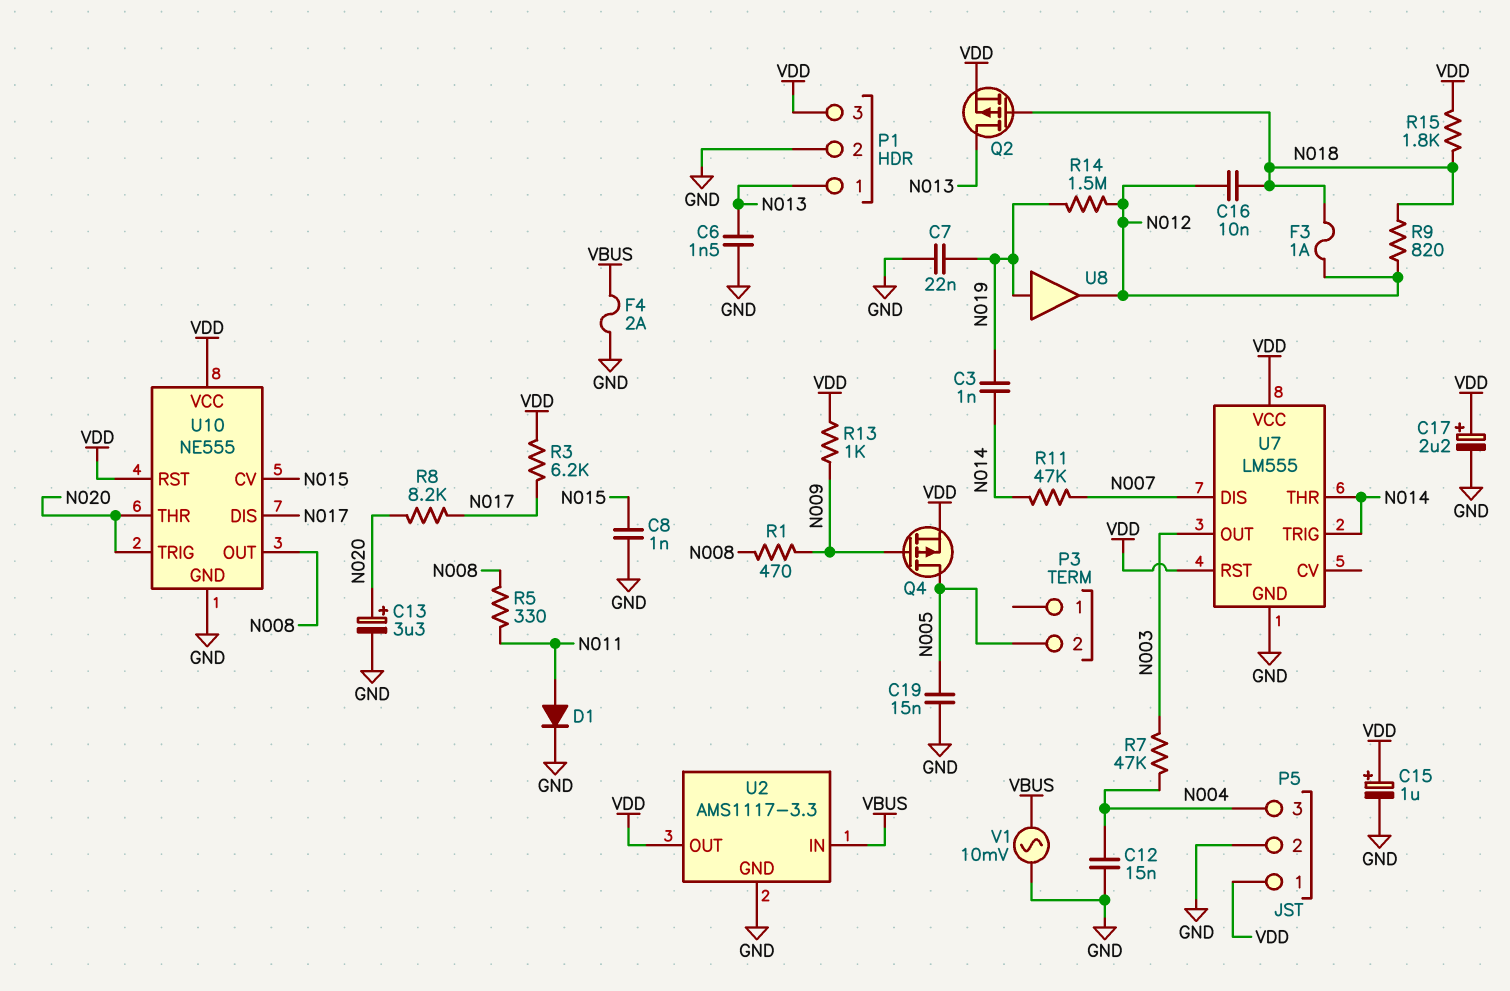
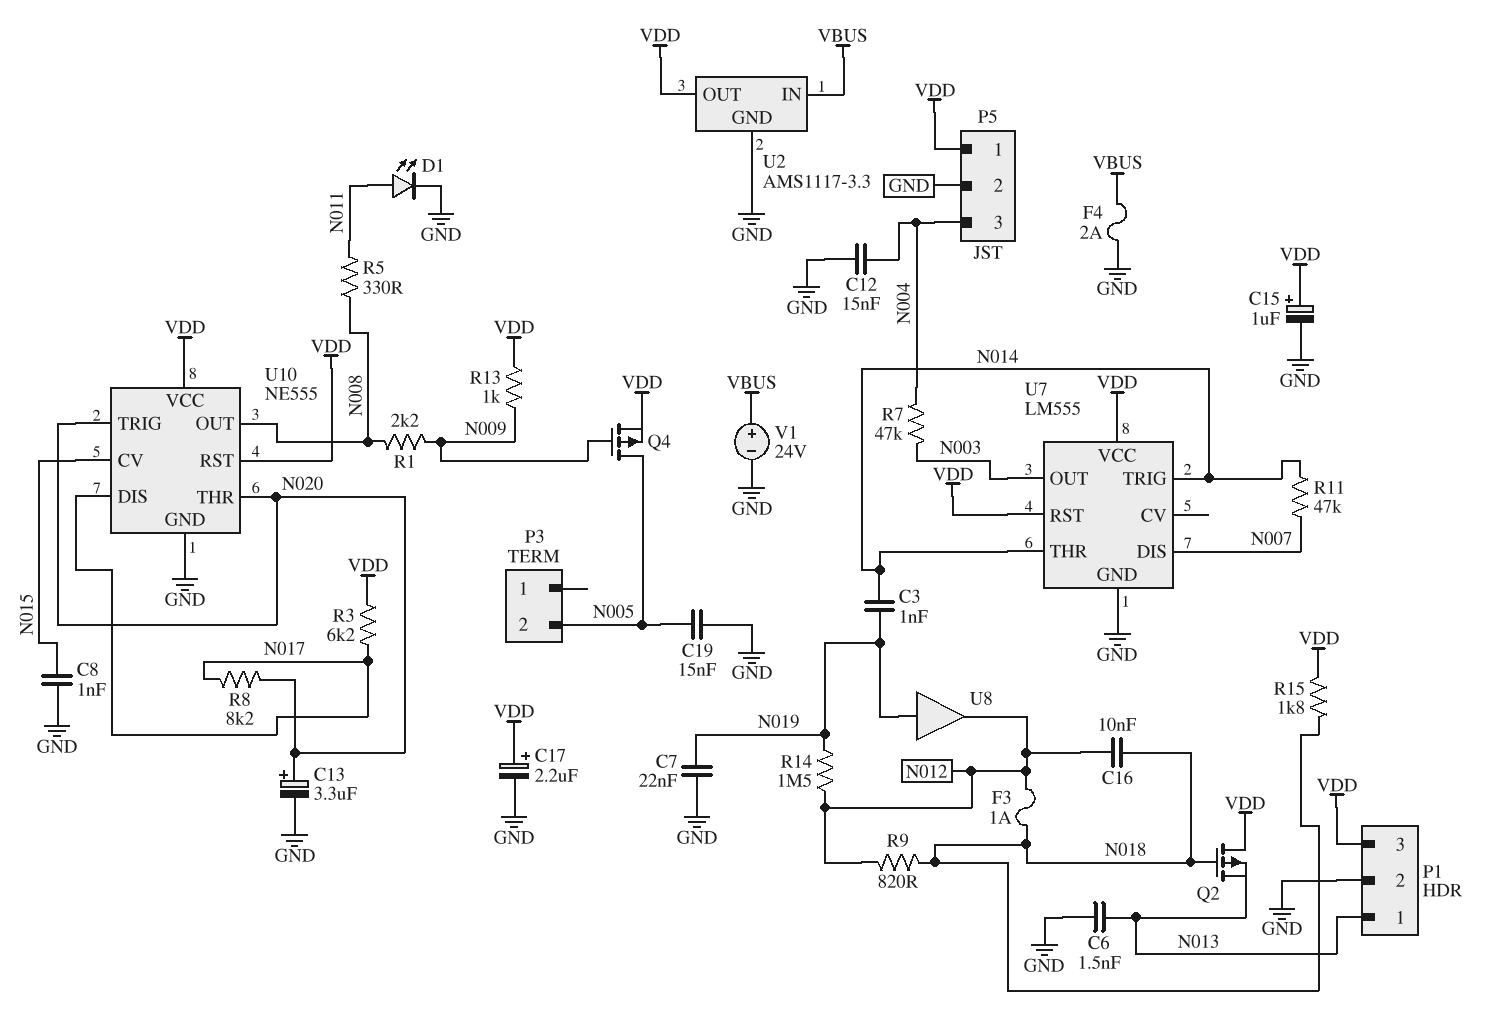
D1: diode (A N011, K GND) -> LED (A N011, K GND)
Q2: PMOS (G N018, D N013, S VDD) -> PMOS (G N018, D VDD, S N013)
R1: 470 (N008, N009) -> 2.2k (N008, N009)
V1: AC 10mV (GND, VBUS) -> 24V (plus VBUS, minus GND)

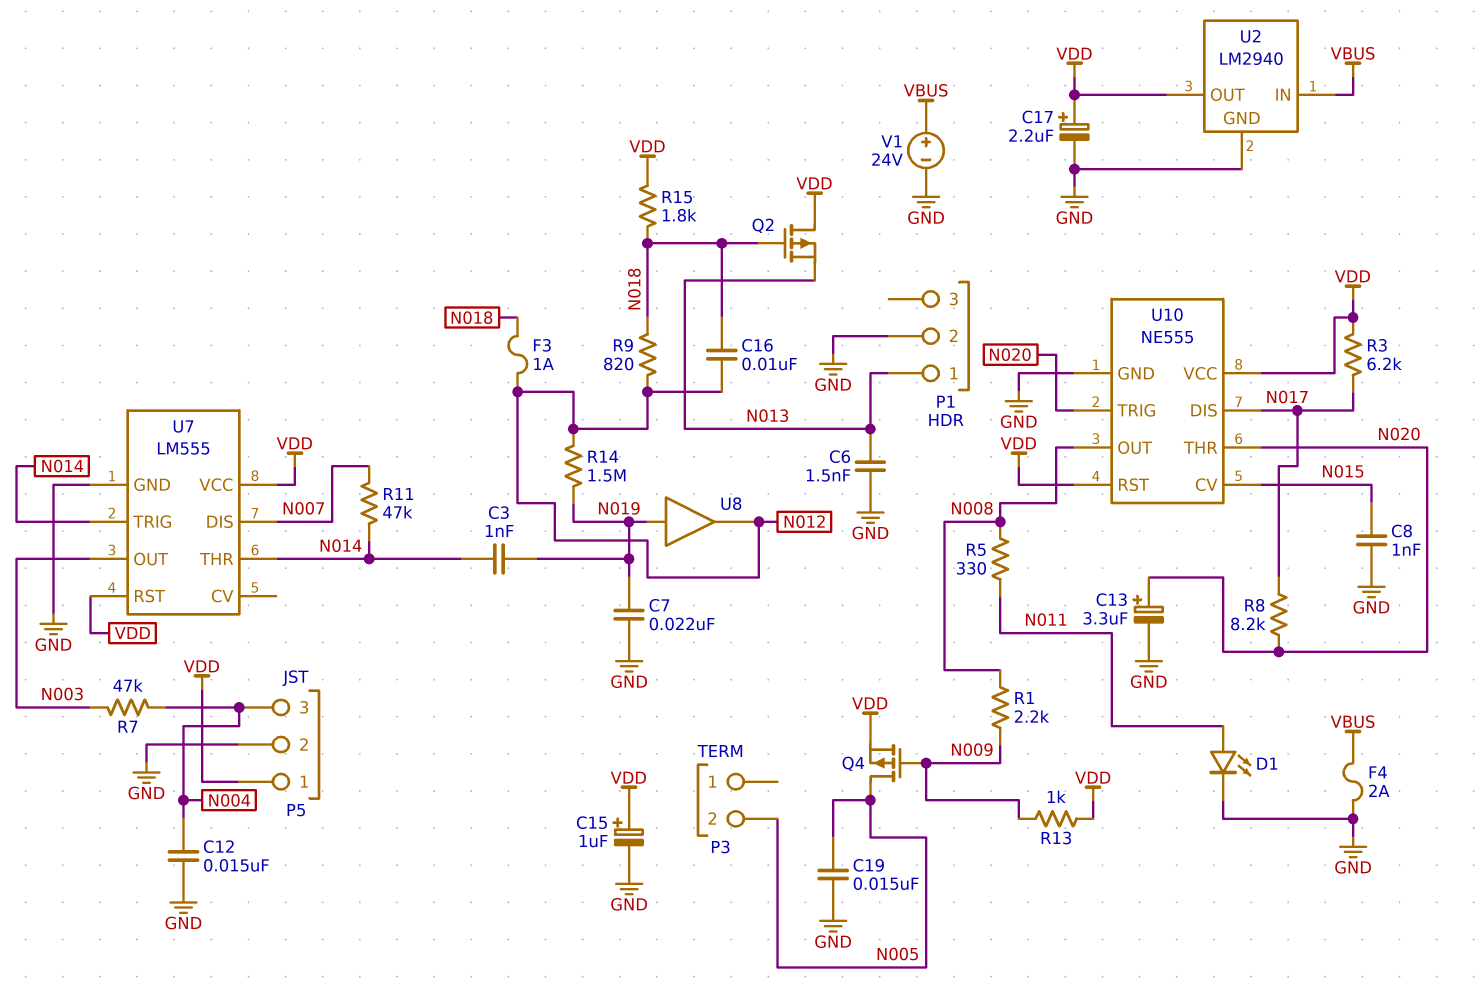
P1 pin 3: VDD -> none
U2: AMS1117-3.3 -> LM2940

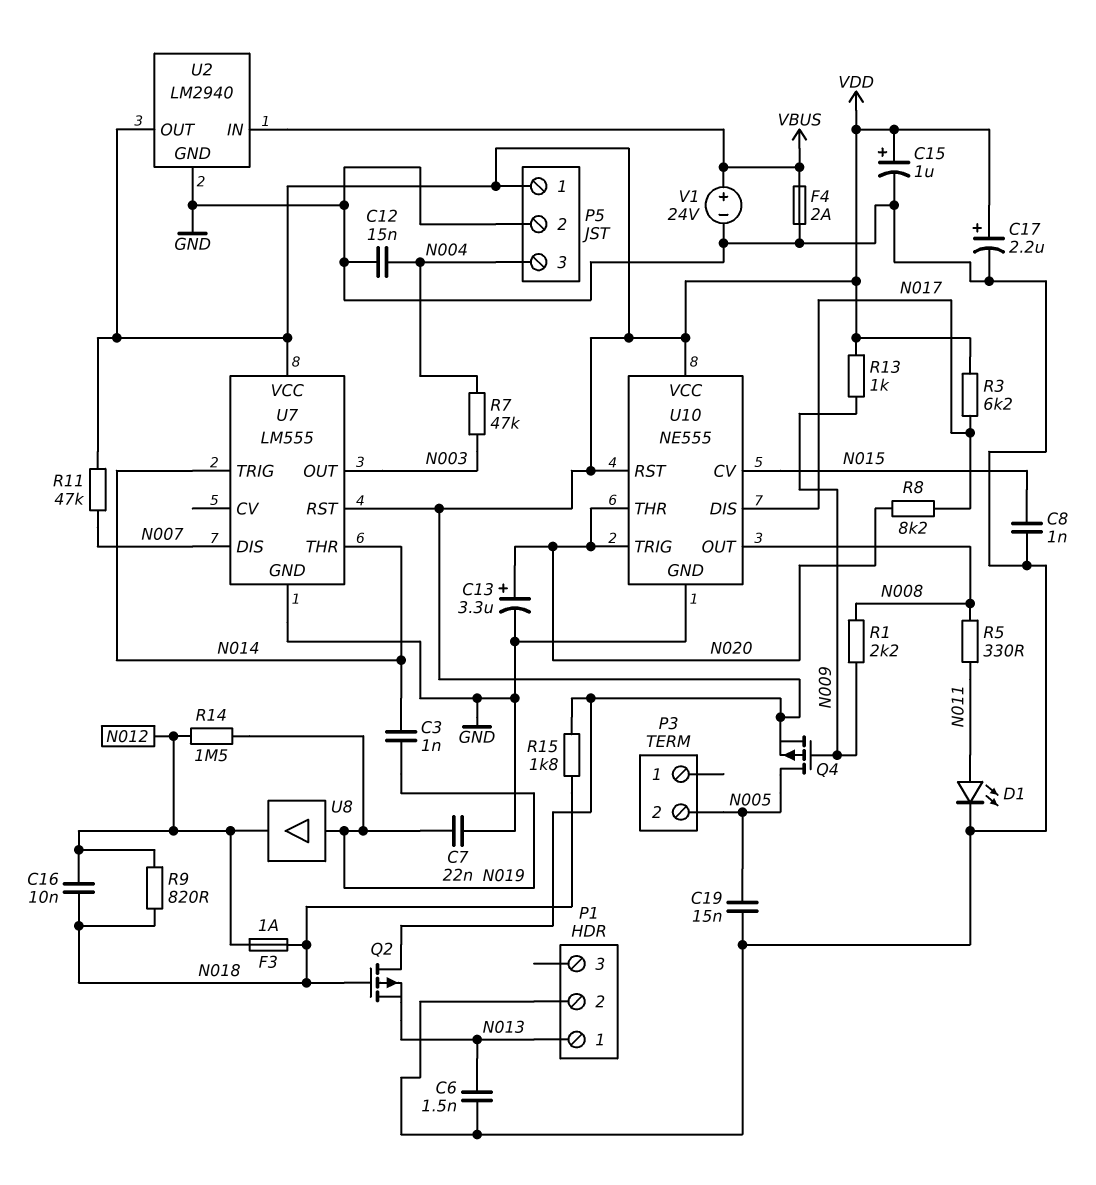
R11: 47k (N007, N014) -> 47k (N007, VDD)

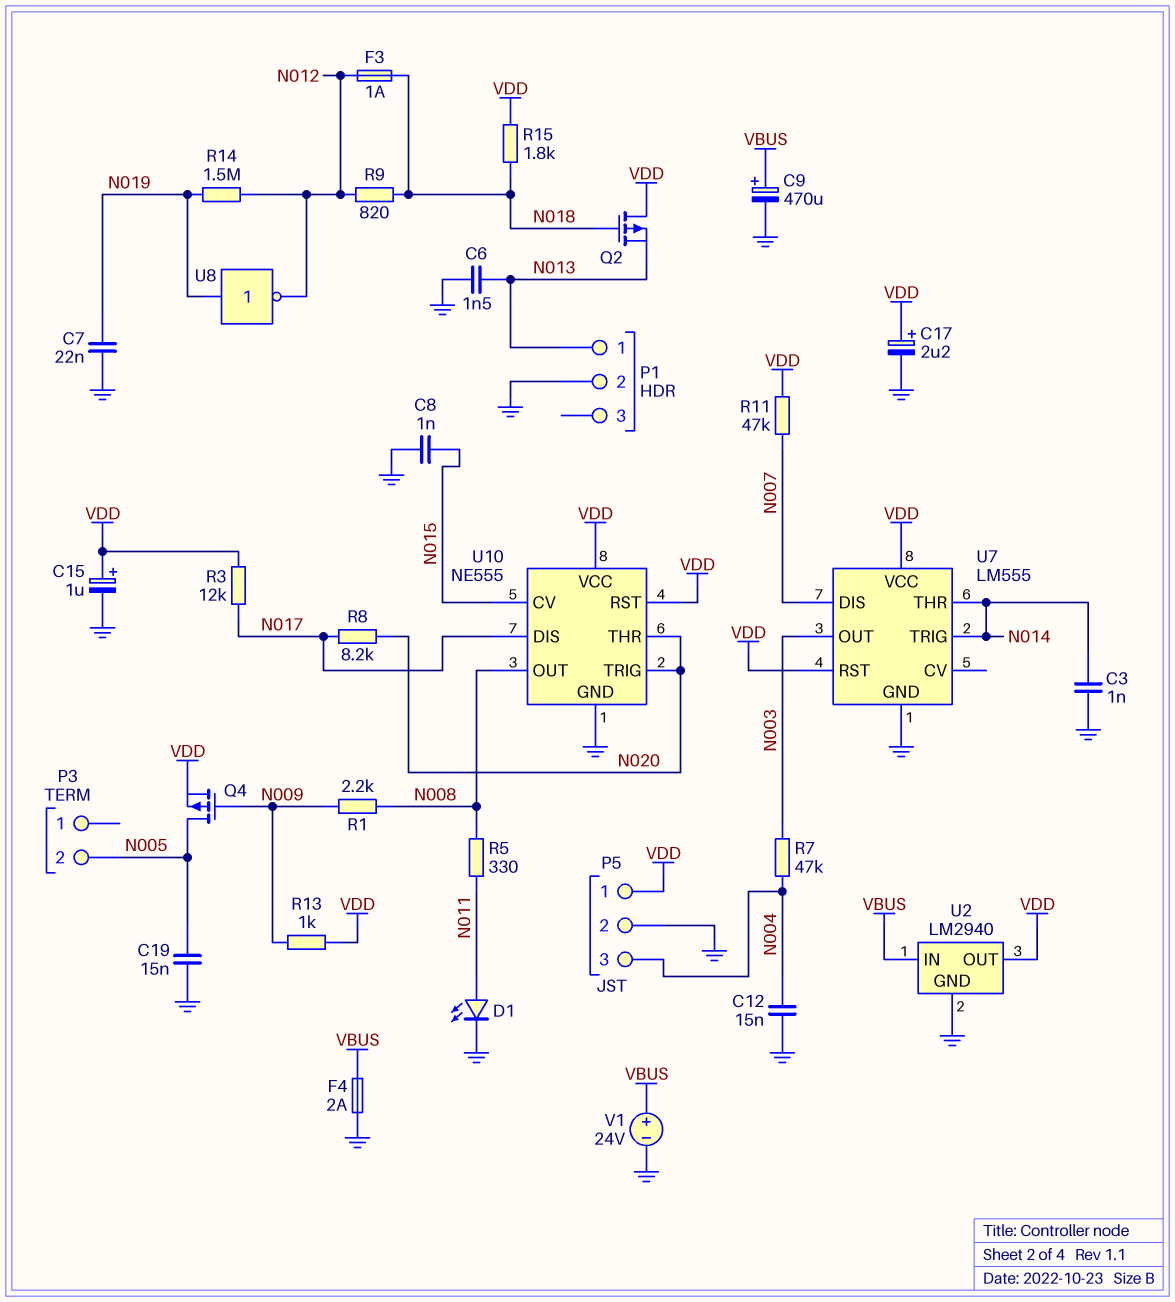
C3: 1nF (N014, N019) -> 1nF (GND, N014)
C9: none -> 470uF (plus VBUS, minus GND)
C13: 3.3uF (plus N020, minus GND) -> none
C16: 10nF (N012, N018) -> none
R3: 6.2k (N017, VDD) -> 12k (N017, VDD)
U8: buffer (in N019, out N012) -> NOT (in N019, out N012)

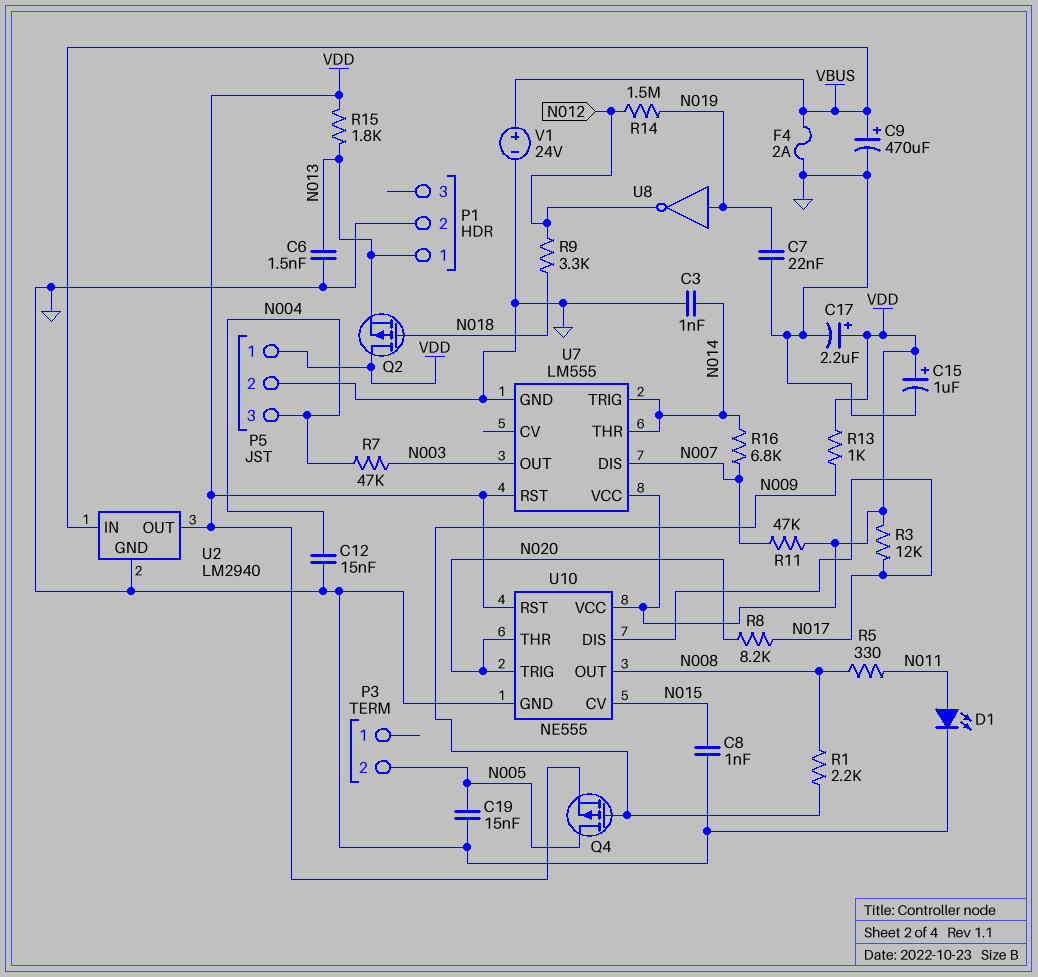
F3: 1A (N012, N018) -> none
R9: 820 (N012, N018) -> 3.3k (N012, N018)
R15: 1.8k (N018, VDD) -> 1.8k (N013, VDD)
R16: none -> 6.8k (N007, N014)

